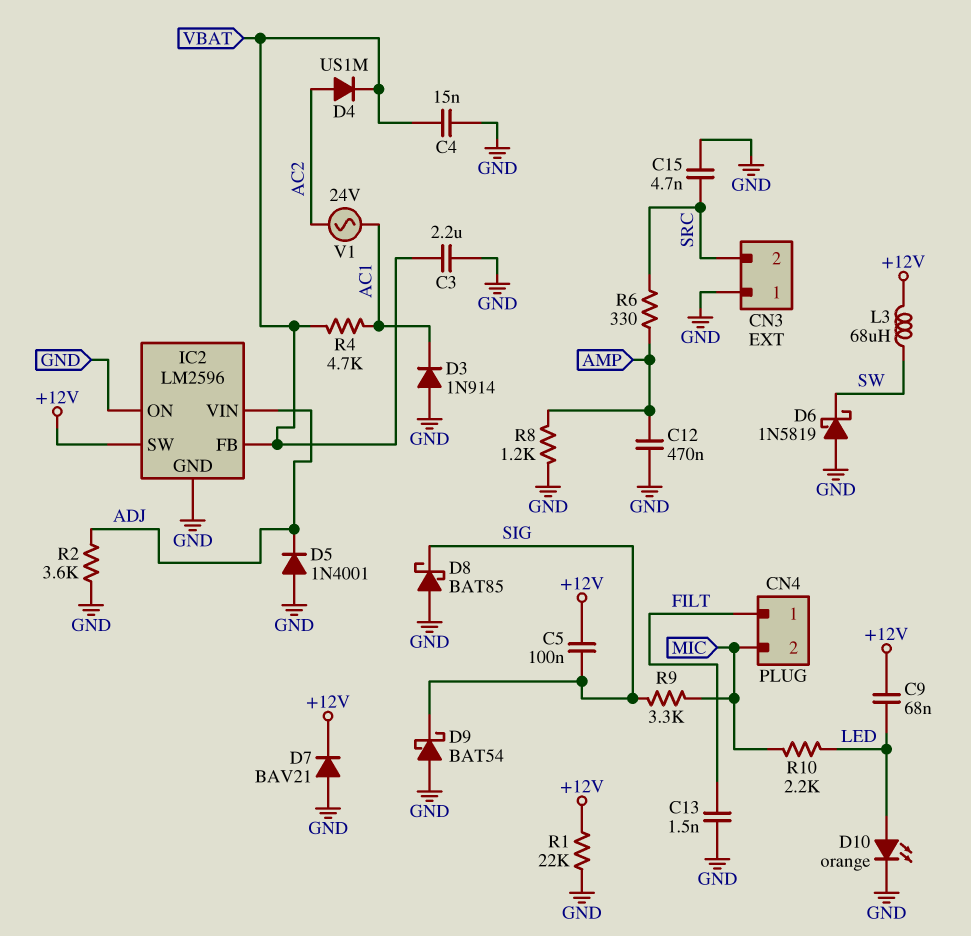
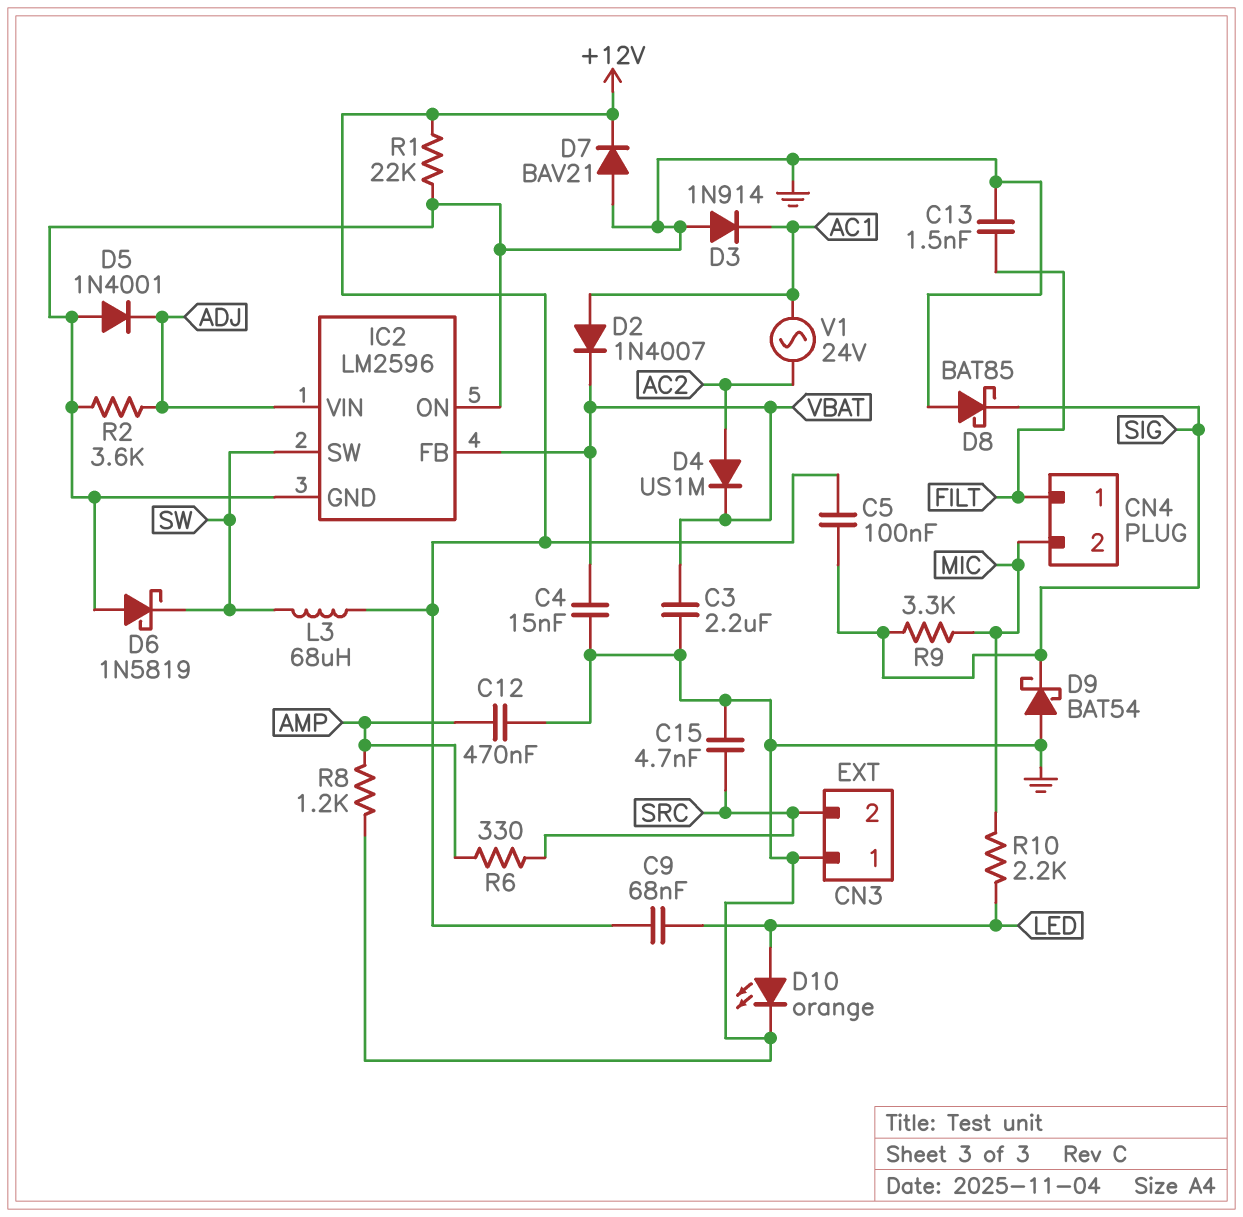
D2: none -> diode 1N4007 (A AC1, K VBAT)
IC2 pin SW: +12V -> SW
R4: 4.7k (AC1, VBAT) -> none

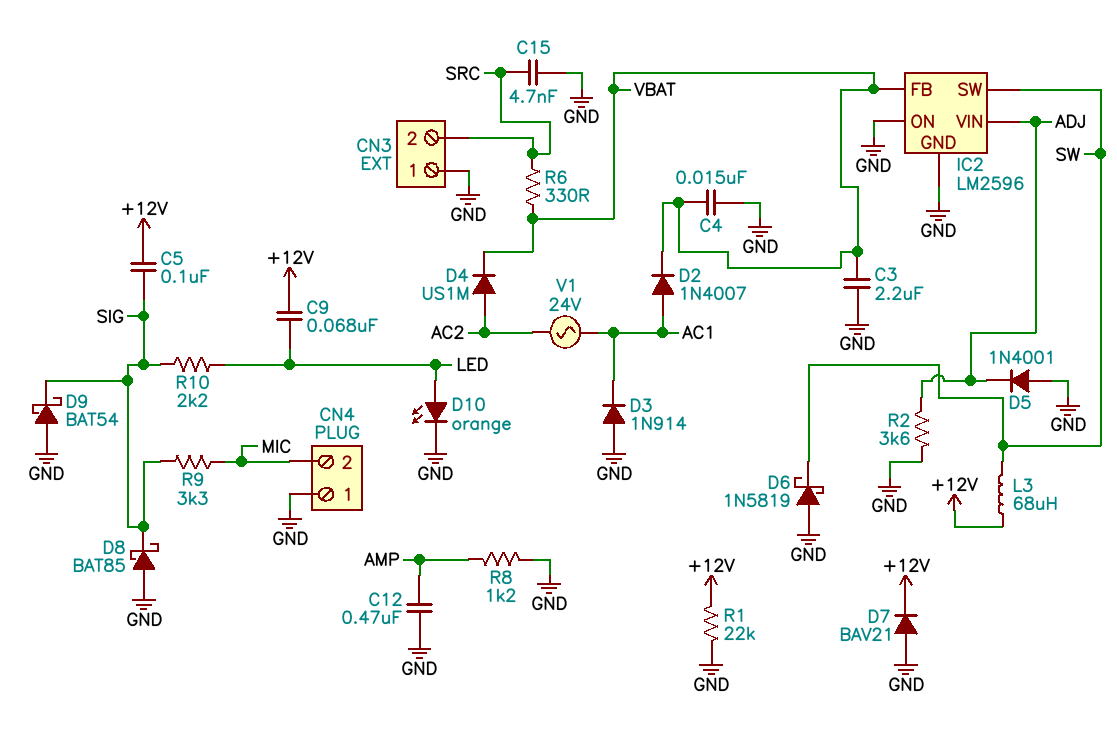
C13: 1.5nF (FILT, GND) -> none
CN4 pin 1: FILT -> GND
R6: 330 (AMP, SRC) -> 330 (SRC, VBAT)
R10: 2.2k (LED, MIC) -> 2.2k (LED, SIG)

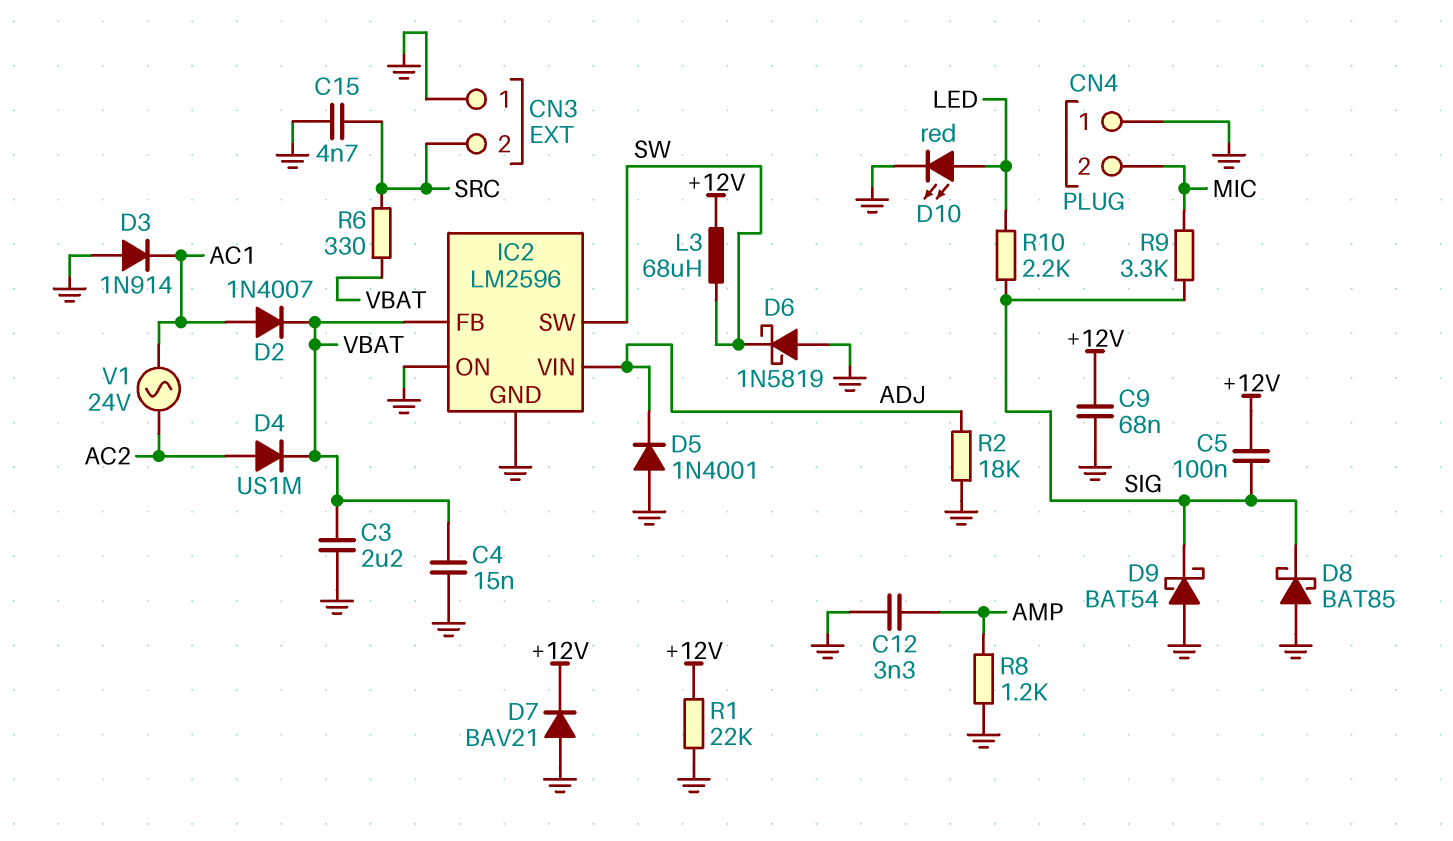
C9: 68nF (+12V, LED) -> 68nF (+12V, GND)
C12: 470nF (AMP, GND) -> 3.3nF (AMP, GND)
D10: LED orange (A LED, K GND) -> LED red (A LED, K GND)
R2: 3.6k (ADJ, GND) -> 18k (ADJ, GND)

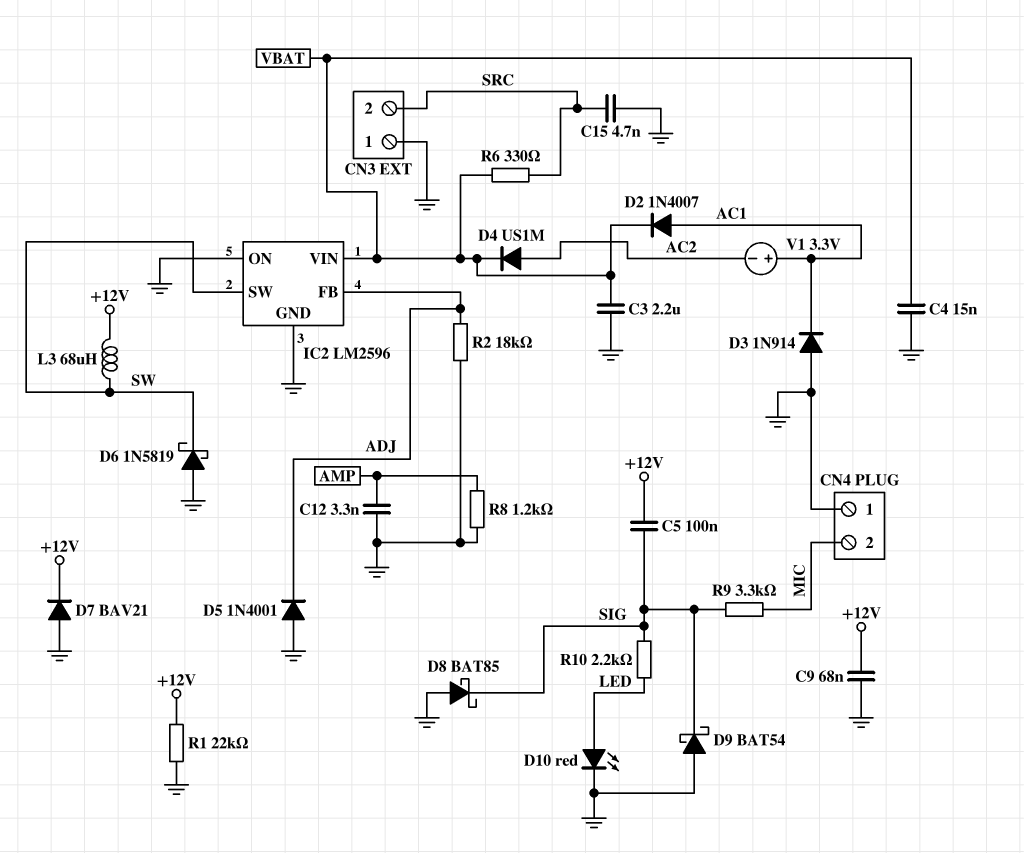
IC2 pin FB: VBAT -> ADJ
IC2 pin VIN: ADJ -> VBAT
V1: AC 24V (AC1, AC2) -> 3.3V (plus AC1, minus AC2)

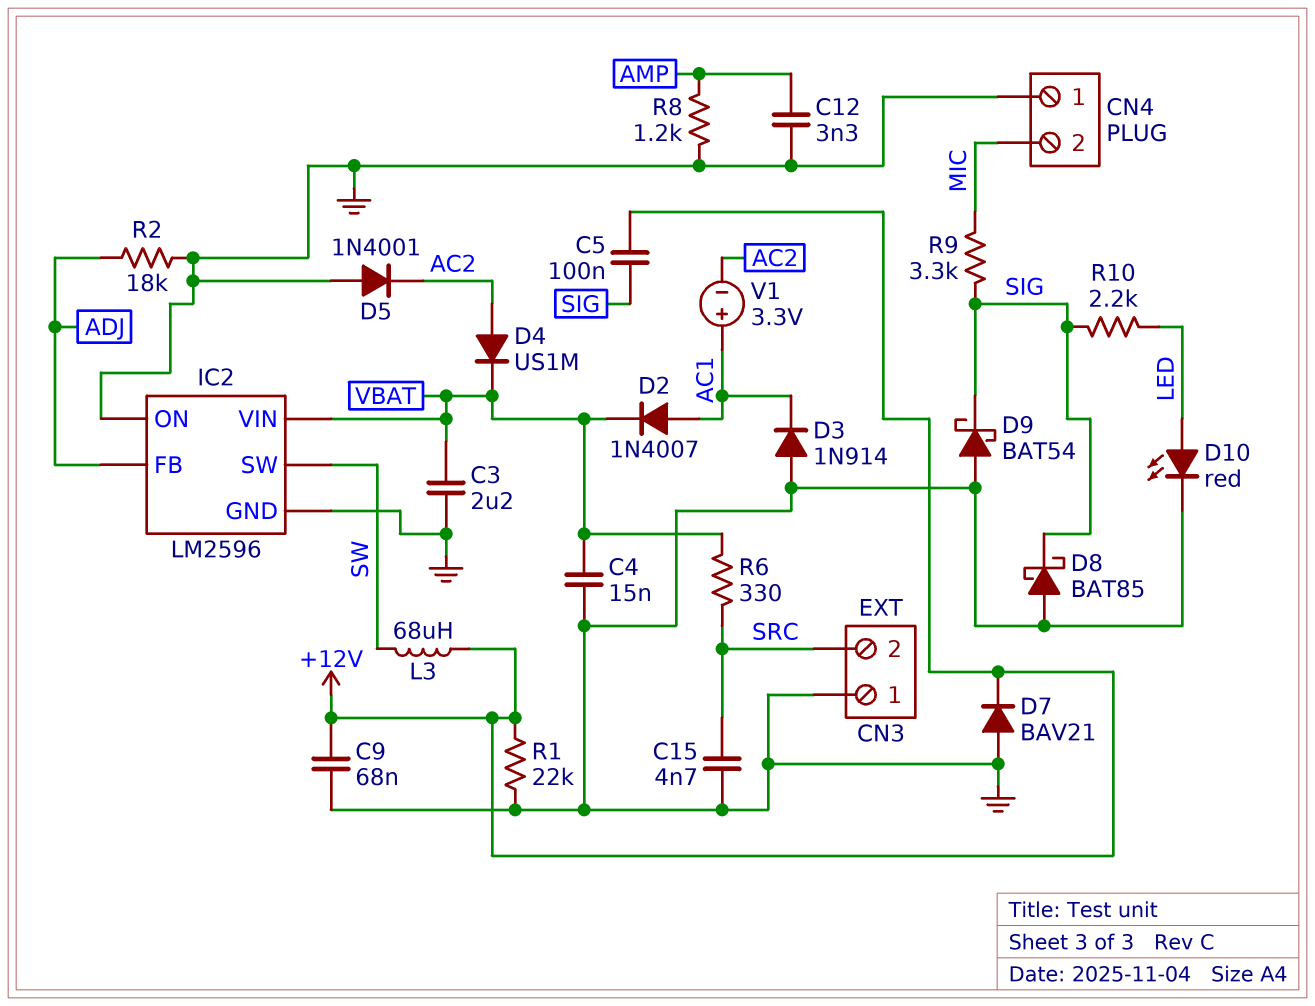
D5: diode 1N4001 (A GND, K ADJ) -> diode 1N4001 (A GND, K AC2)
D6: schottky 1N5819 (A GND, K SW) -> none

